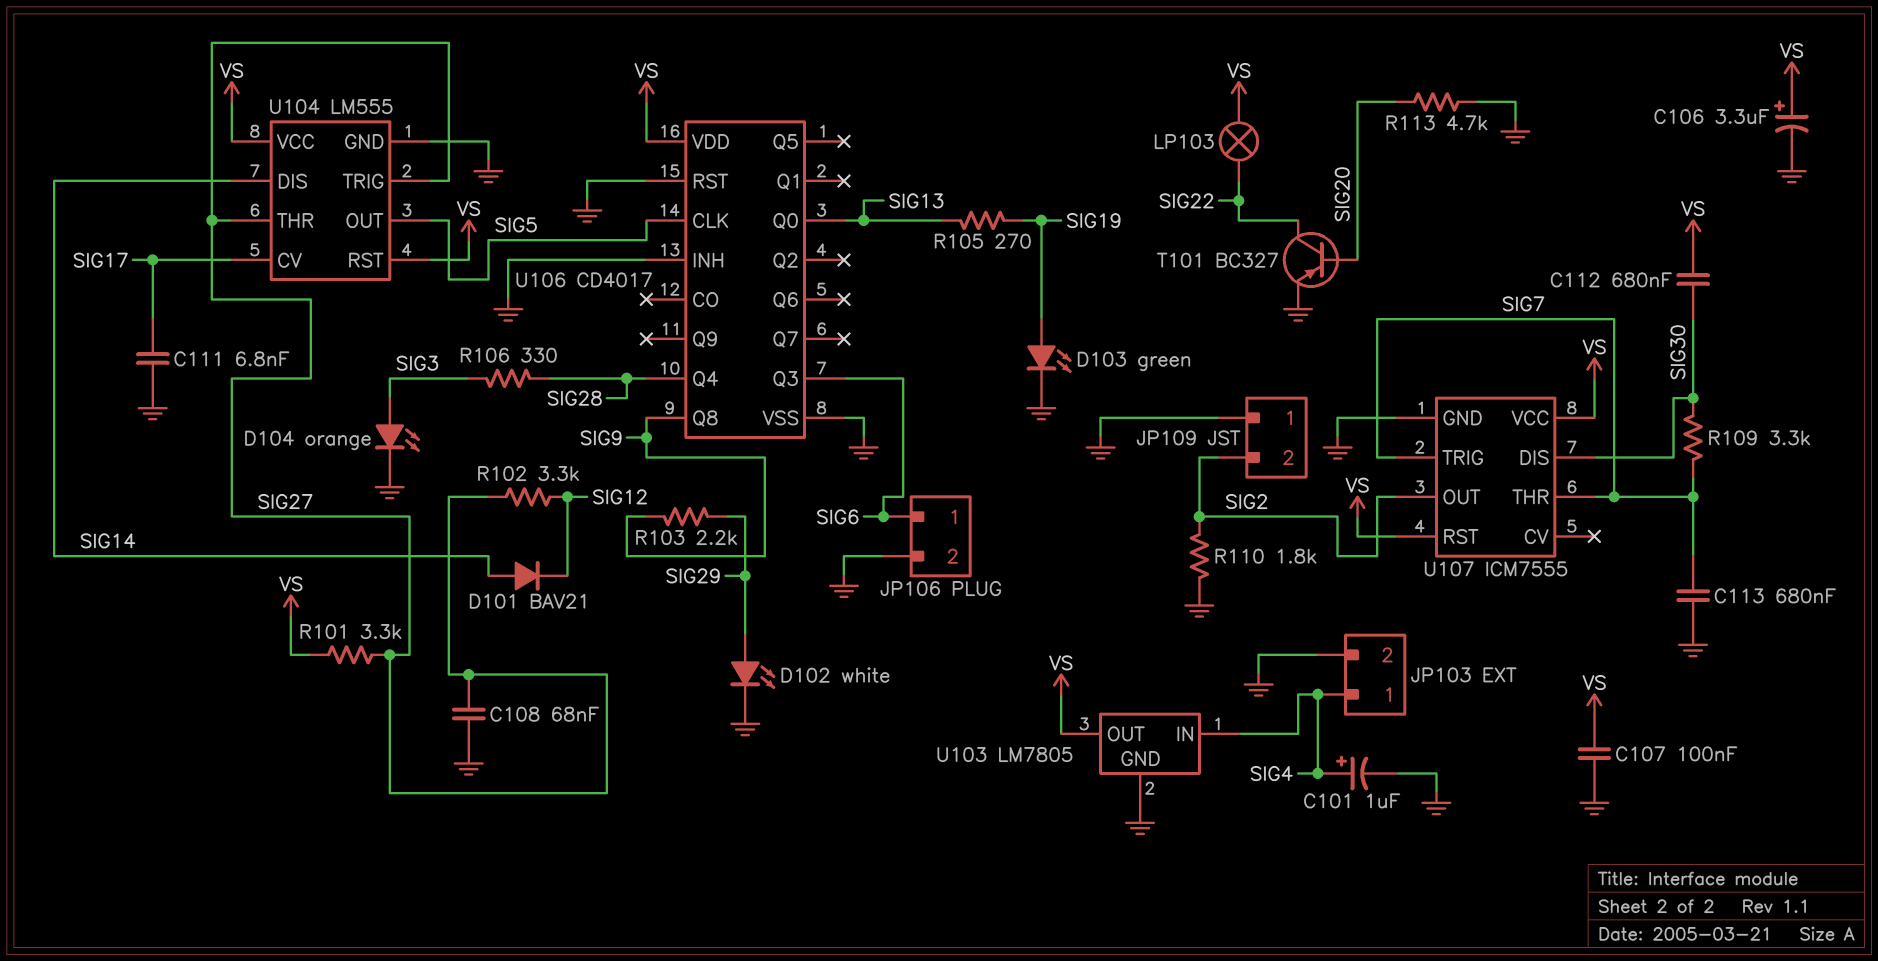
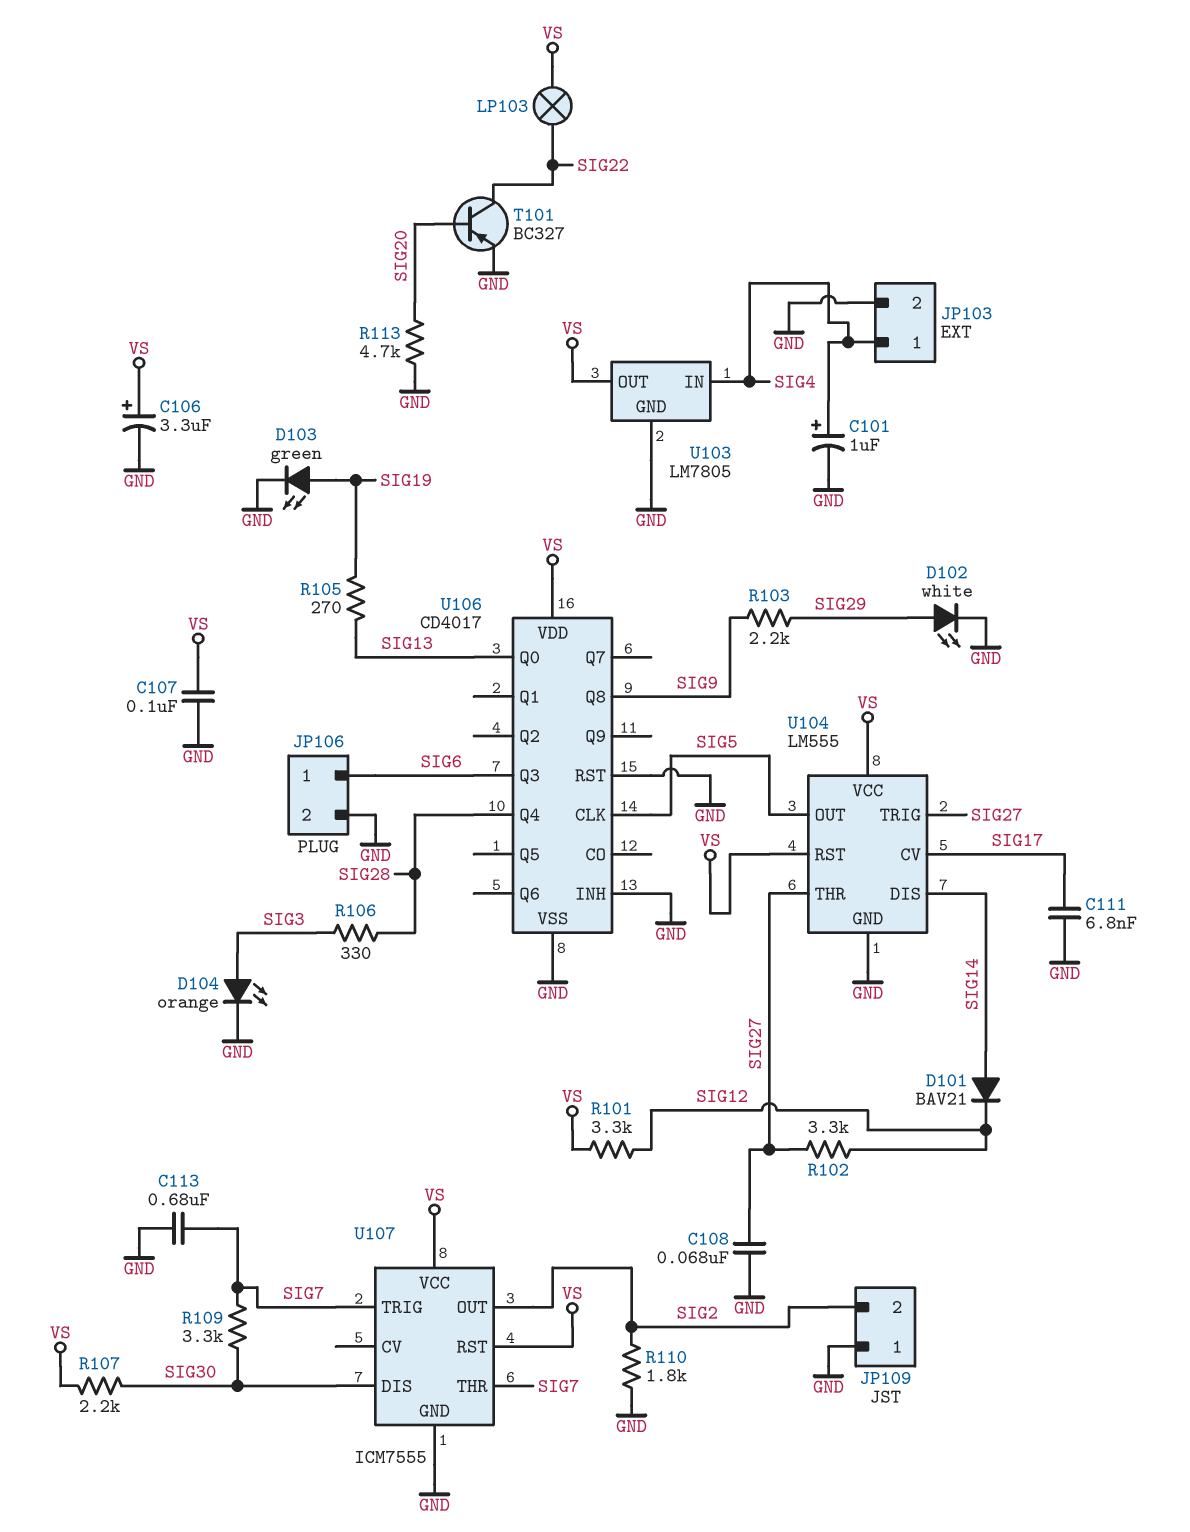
C112: 680nF (SIG30, VS) -> none
R101: 3.3k (SIG27, VS) -> 3.3k (SIG12, VS)
R107: none -> 2.2k (SIG30, VS)

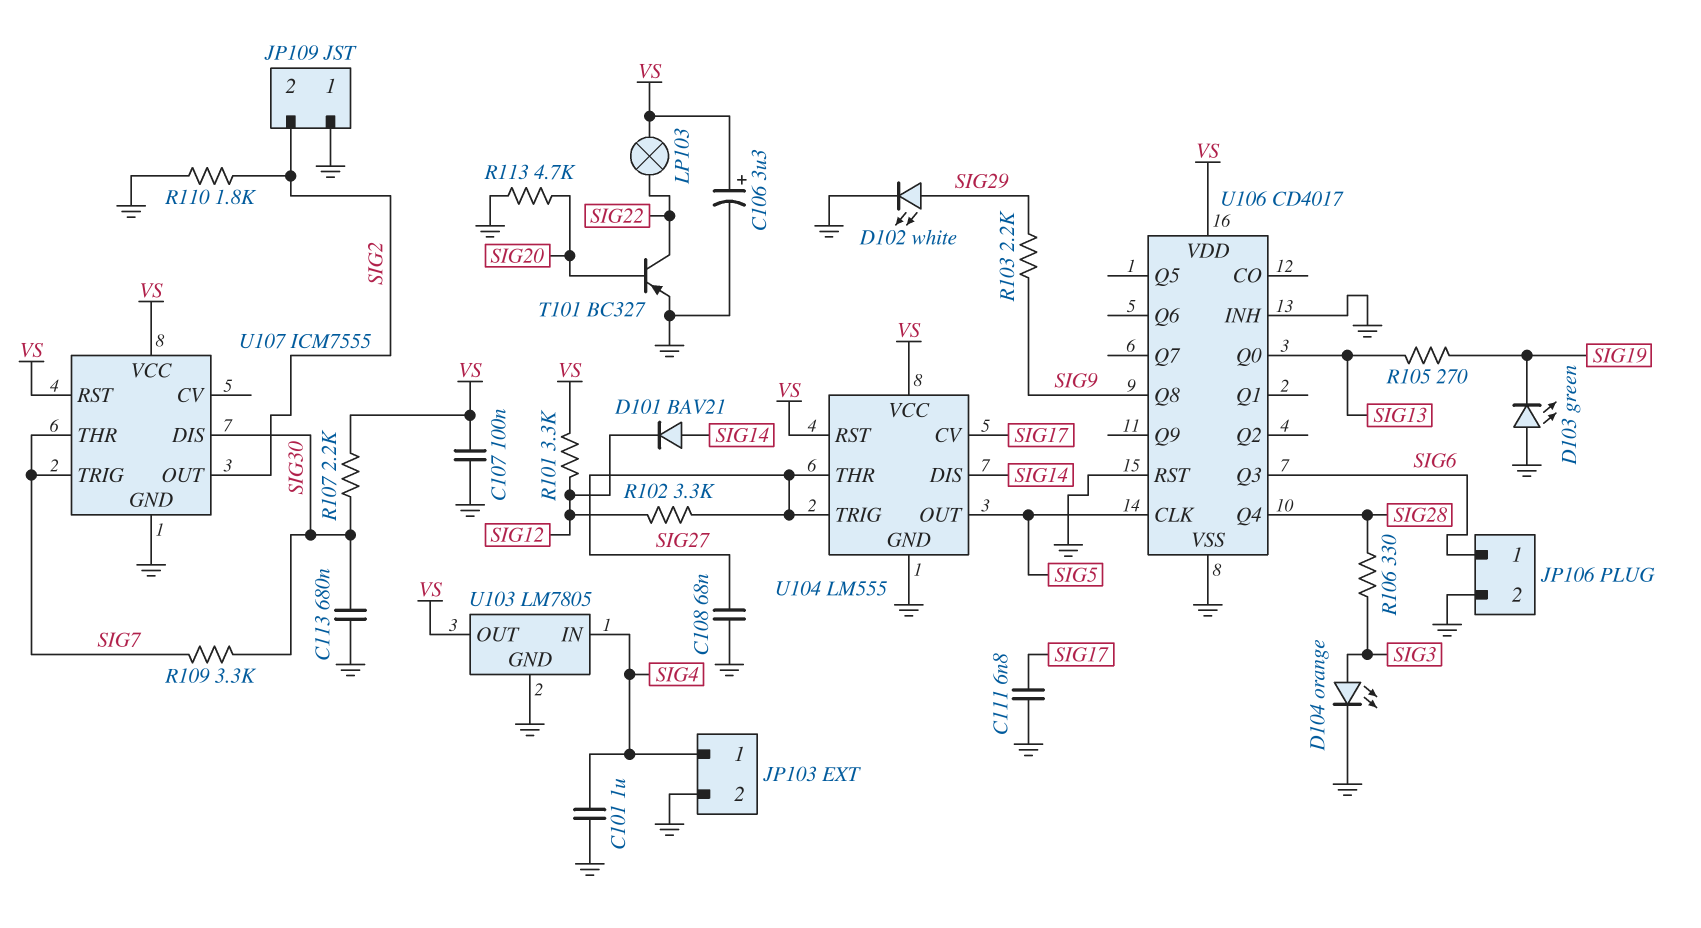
C101: 1uF (plus SIG4, minus GND) -> 1uF (GND, SIG4)
C113: 680nF (GND, SIG7) -> 680nF (GND, SIG30)
D103: LED green (A SIG19, K GND) -> LED green (A GND, K SIG19)

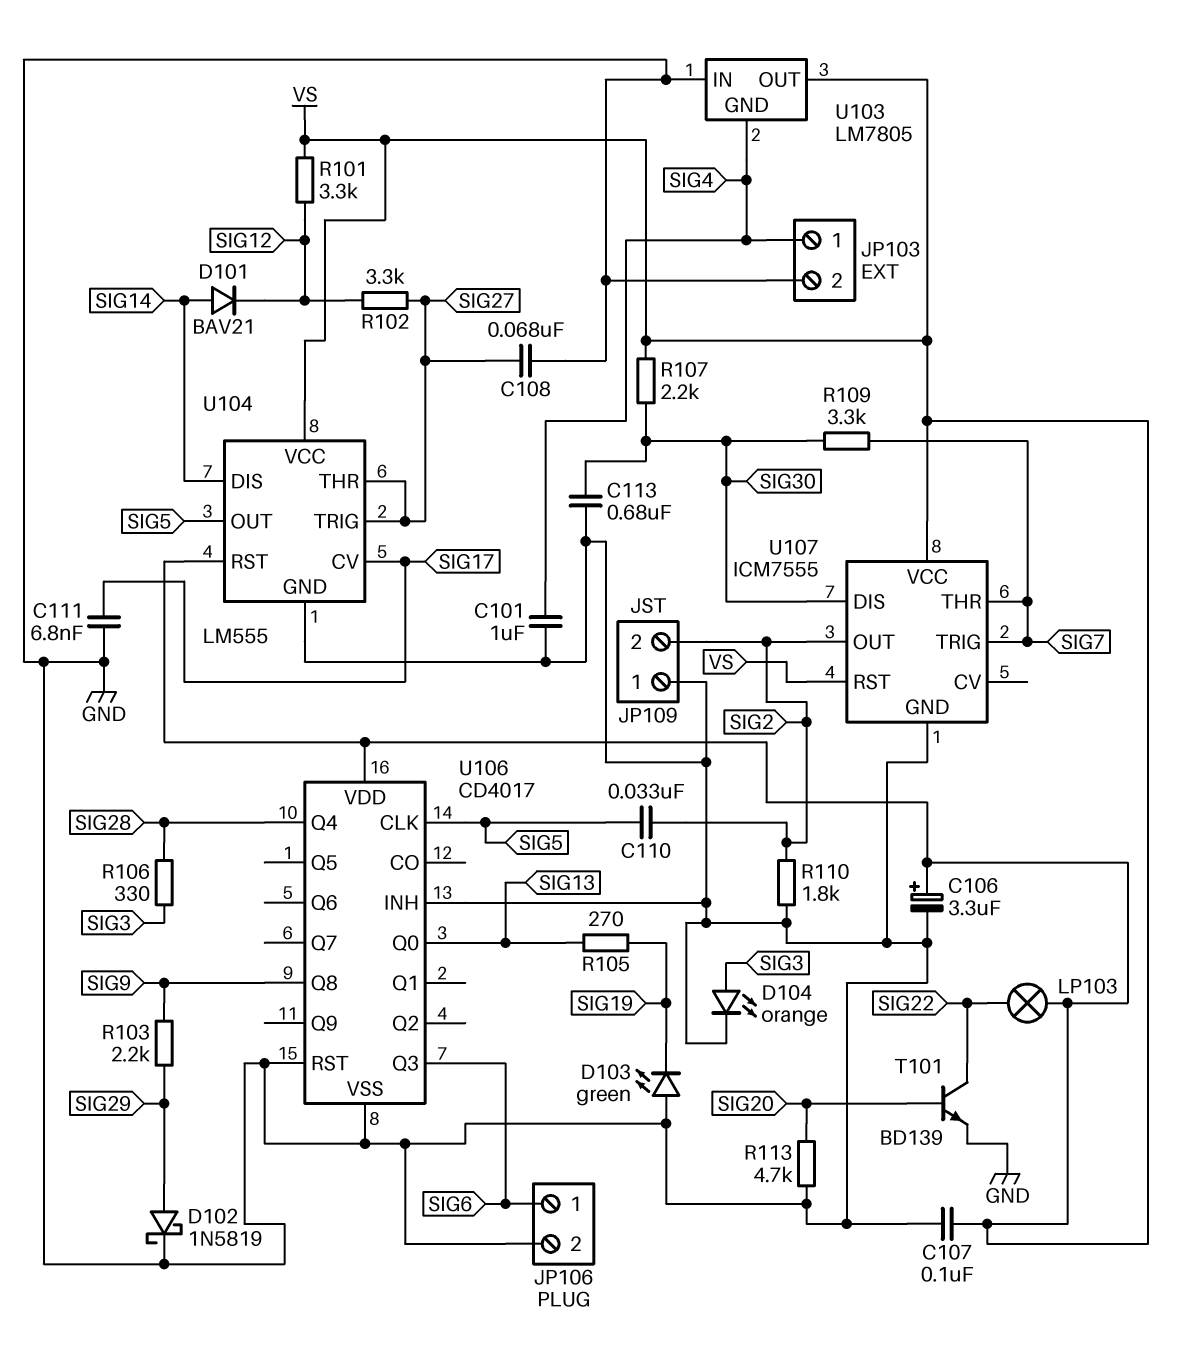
C110: none -> 33nF (SIG2, SIG5)
D102: LED white (A SIG29, K GND) -> schottky 1N5819 (A SIG29, K GND)
T101: PNP BC327 (B SIG20, C SIG22, E GND) -> NPN BD139 (B SIG20, C SIG22, E GND)
U103 pin GND: GND -> SIG4
U103 pin IN: SIG4 -> GND

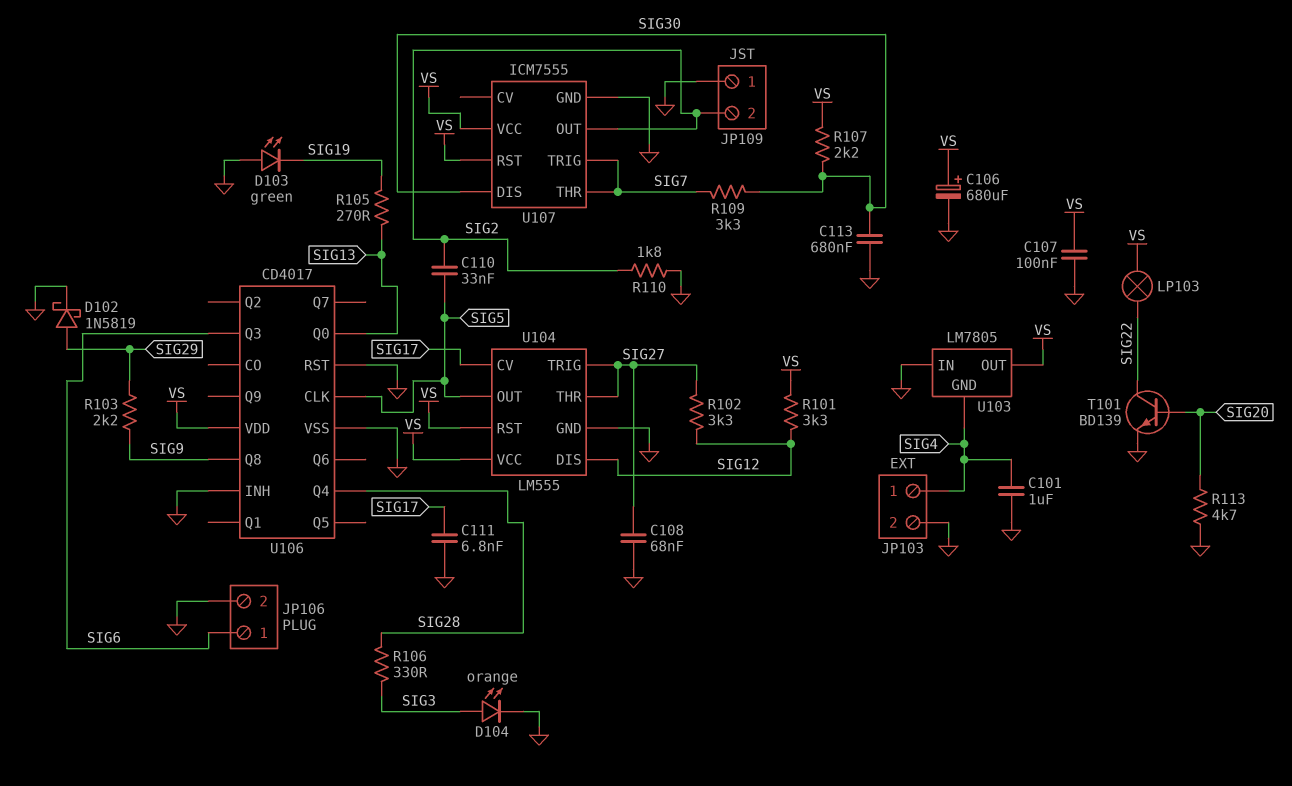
C106: 3.3uF (plus VS, minus GND) -> 680uF (plus VS, minus GND)
D101: diode BAV21 (A SIG14, K SIG12) -> none
U104 pin DIS: SIG14 -> SIG12

